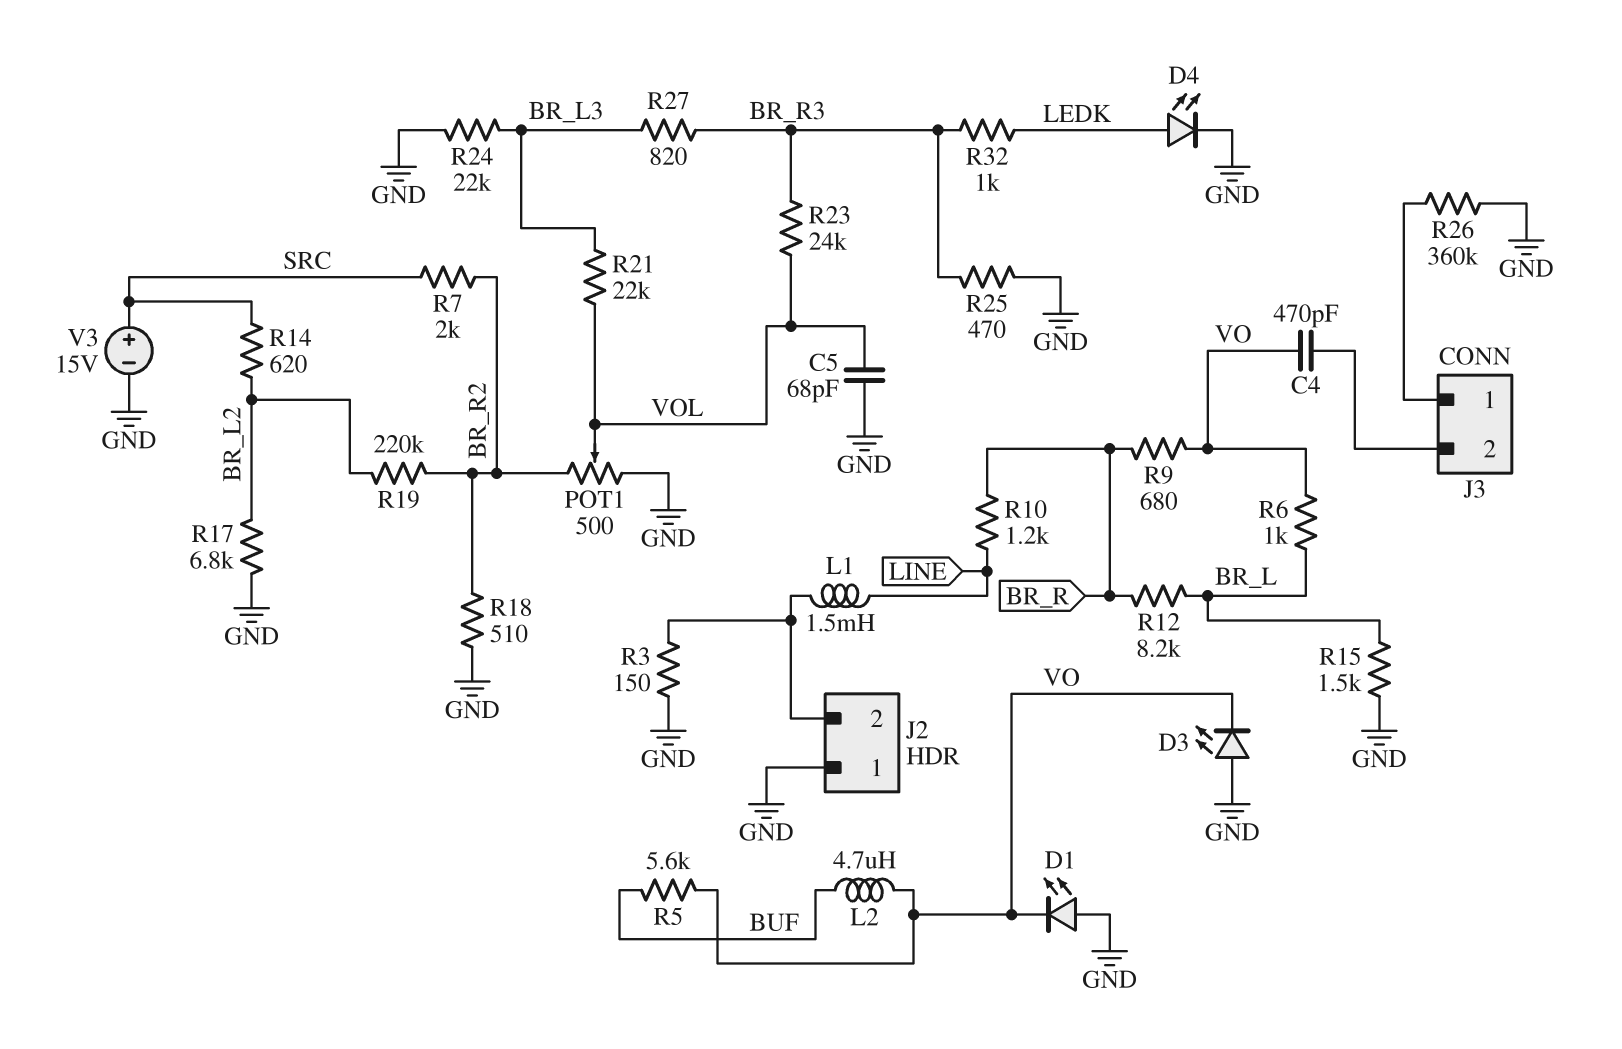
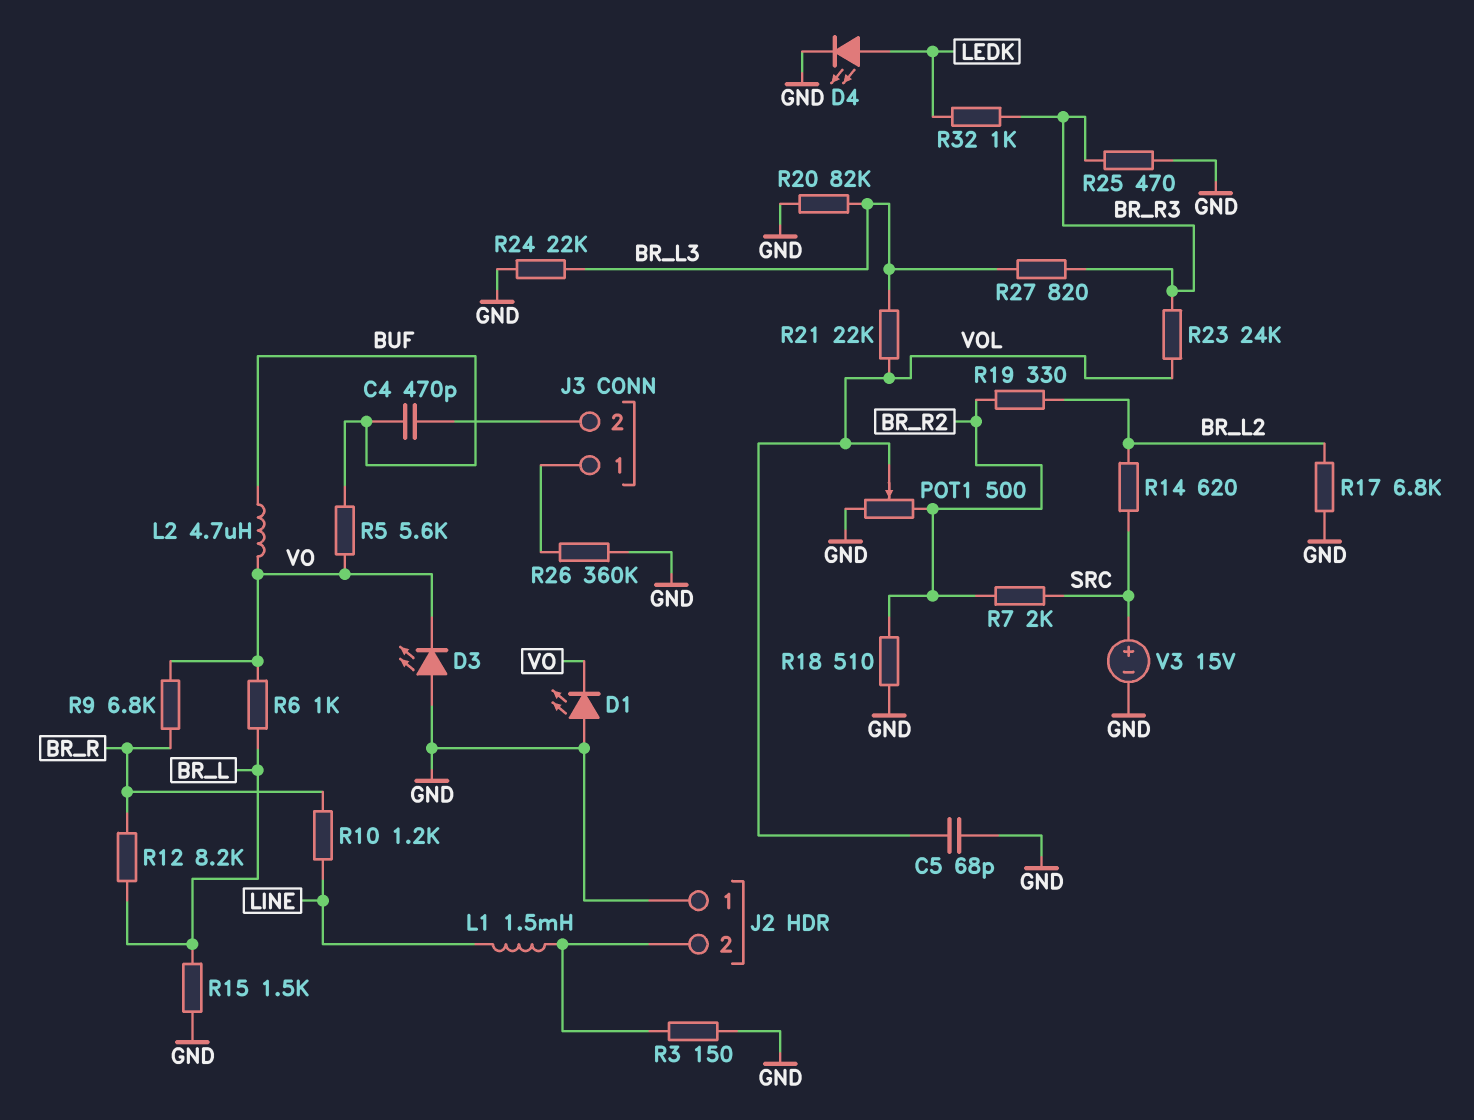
C4: 470pF (J3/2, VO) -> 470pF (BUF, J3/2)
R9: 680 (BR_R, VO) -> 6.8k (BR_R, VO)
R19: 220k (BR_L2, BR_R2) -> 330 (BR_L2, BR_R2)
R20: none -> 82k (BR_L3, GND)

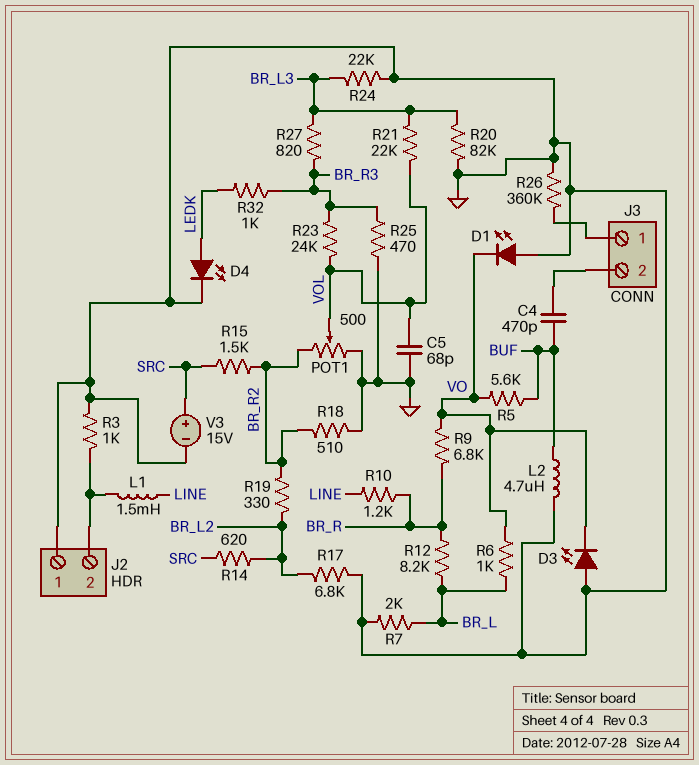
L2: 4.7uH (BUF, VO) -> 4.7uH (BUF, GND)
R3: 150 (GND, J2/2) -> 1k (GND, J2/2)
R7: 2k (BR_R2, SRC) -> 2k (BR_L, GND)
R15: 1.5k (BR_L, GND) -> 1.5k (BR_R2, SRC)

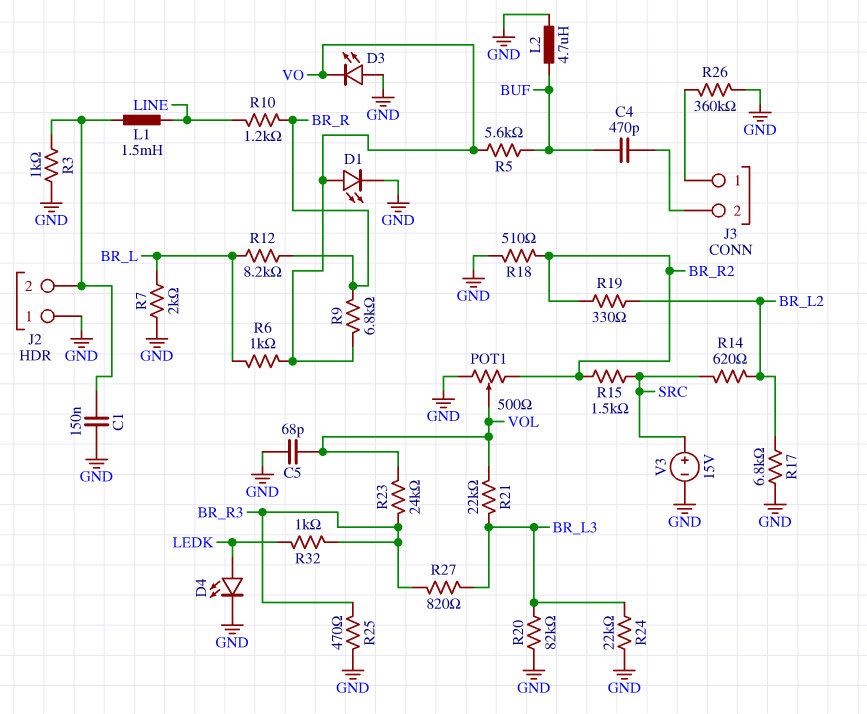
C1: none -> 150nF (GND, J2/2)
D1: LED (A GND, K VO) -> LED (A VO, K GND)

